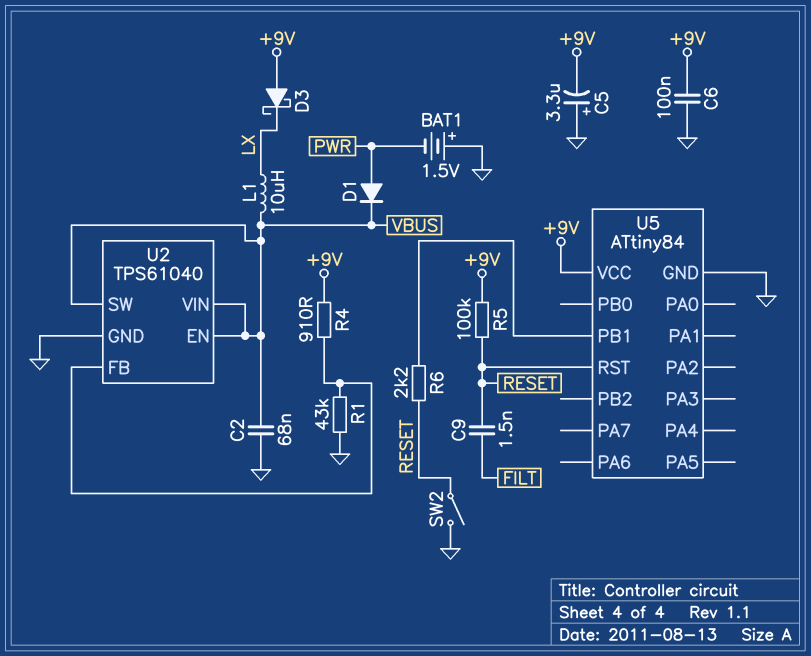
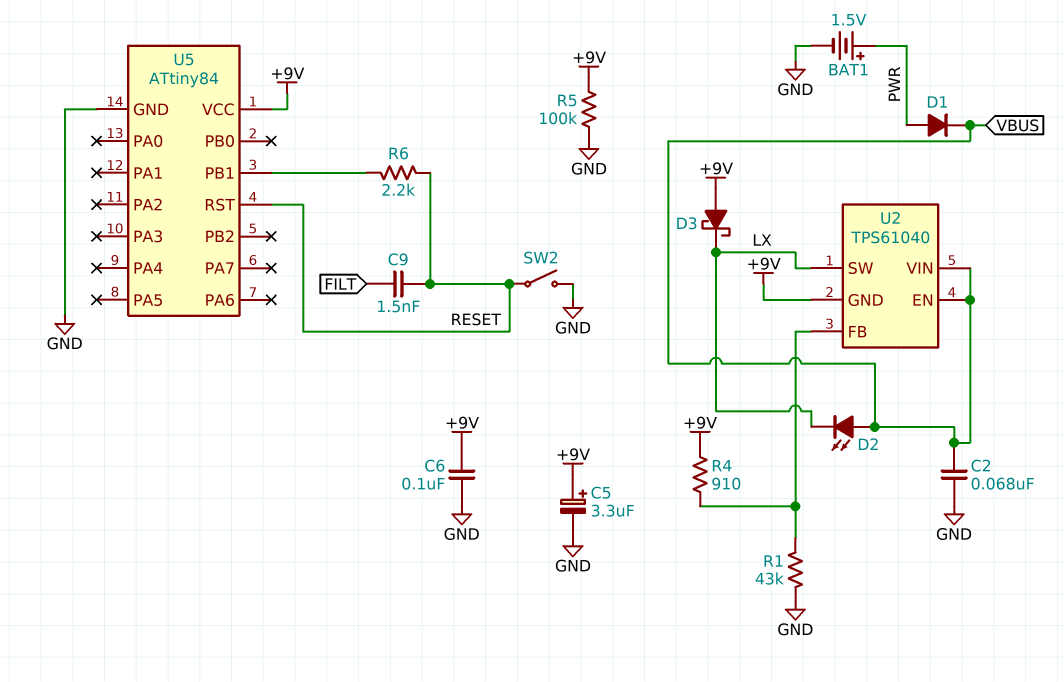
BAT1: 1.5V (plus GND, minus PWR) -> 1.5V (plus PWR, minus GND)
C5: 3.3uF (plus GND, minus +9V) -> 3.3uF (plus +9V, minus GND)
D2: none -> LED (A VBUS, K LX)
L1: 10uH (LX, VBUS) -> none
R5: 100k (+9V, RESET) -> 100k (+9V, GND)
U2 pin GND: GND -> +9V
U2 pin SW: VBUS -> LX

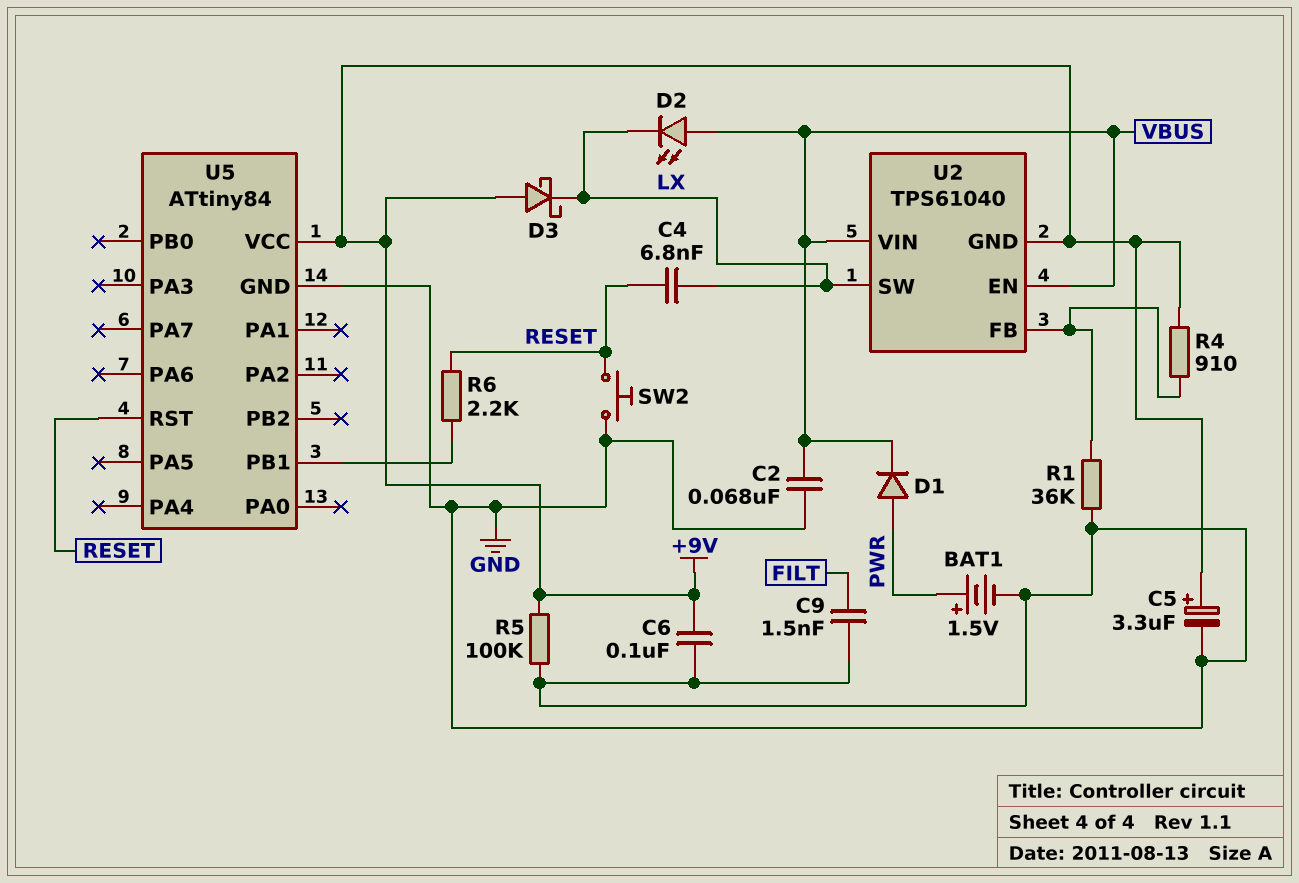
C4: none -> 6.8nF (LX, RESET)
C9: 1.5nF (FILT, RESET) -> 1.5nF (FILT, GND)
R1: 43k (GND, U2/FB) -> 36k (GND, U2/FB)
SW2: switch (GND, RESET) -> button (GND, RESET)

